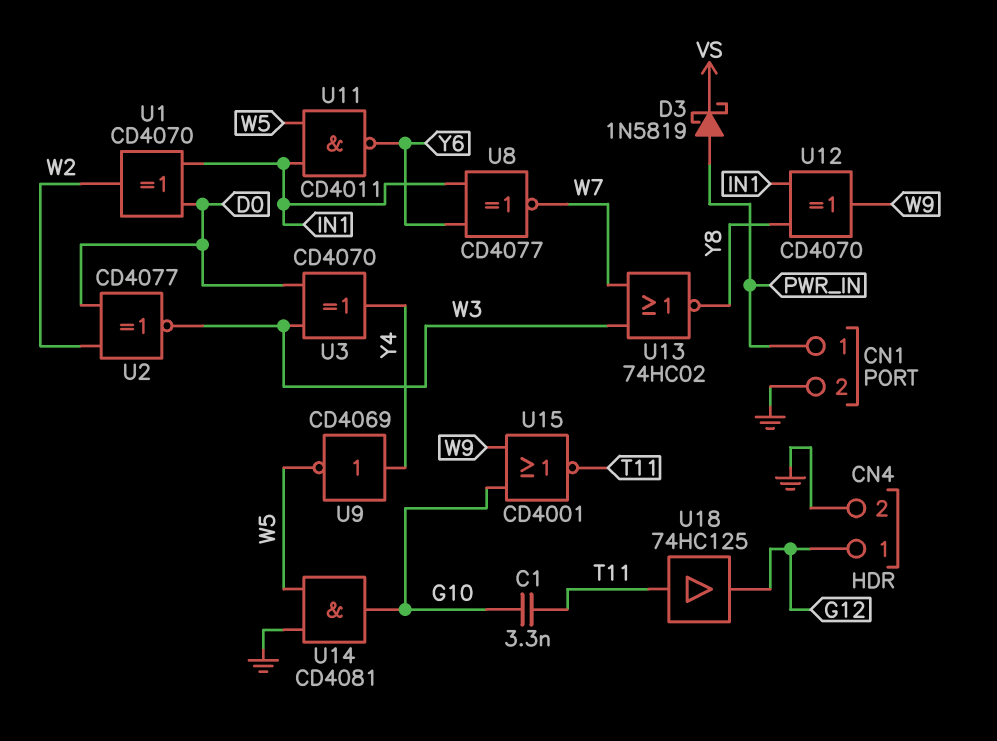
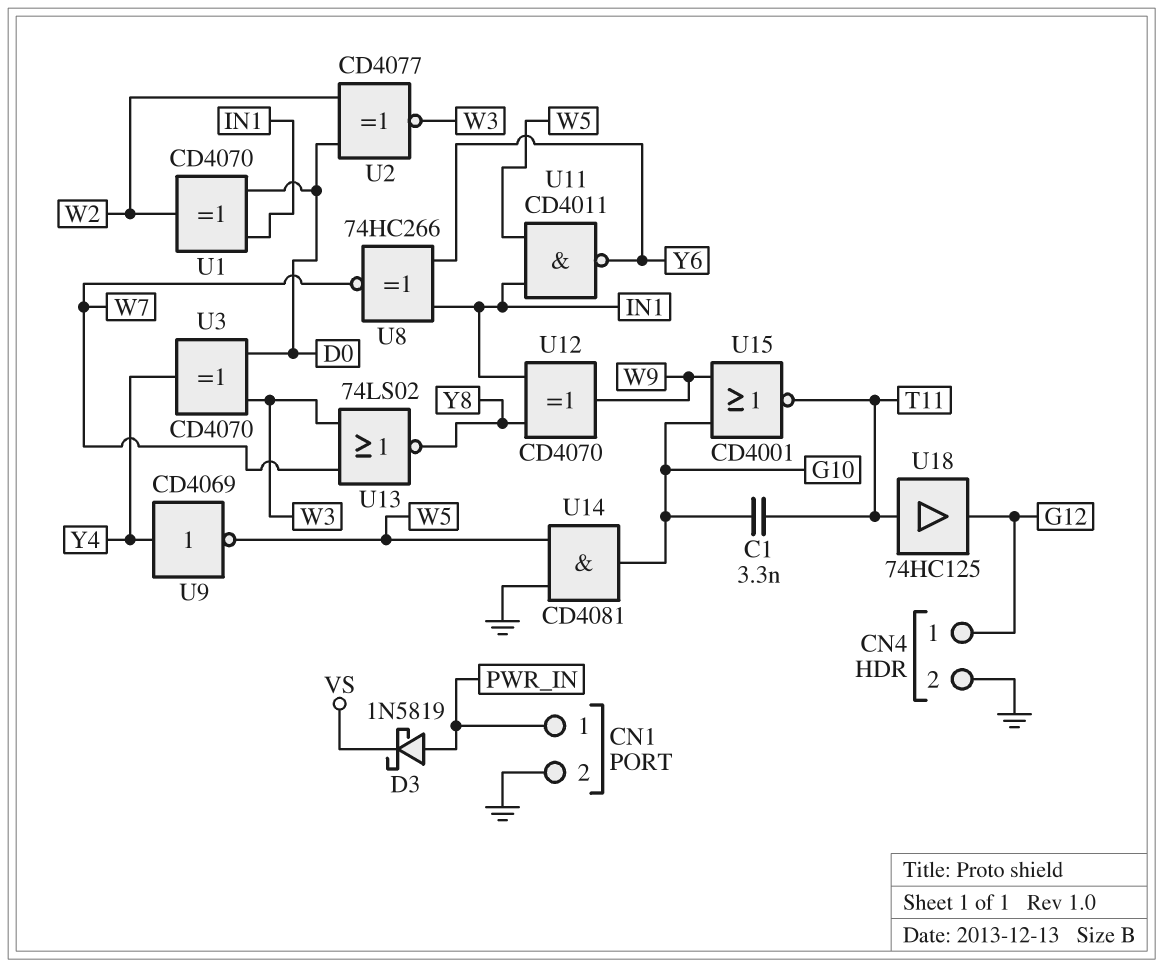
U8: XNOR CD4077 (in IN1, in Y6, out W7) -> XNOR 74HC266 (in IN1, in Y6, out W7)
U13: NOR 74HC02 (in W3, in W7, out Y8) -> NOR 74LS02 (in W3, in W7, out Y8)

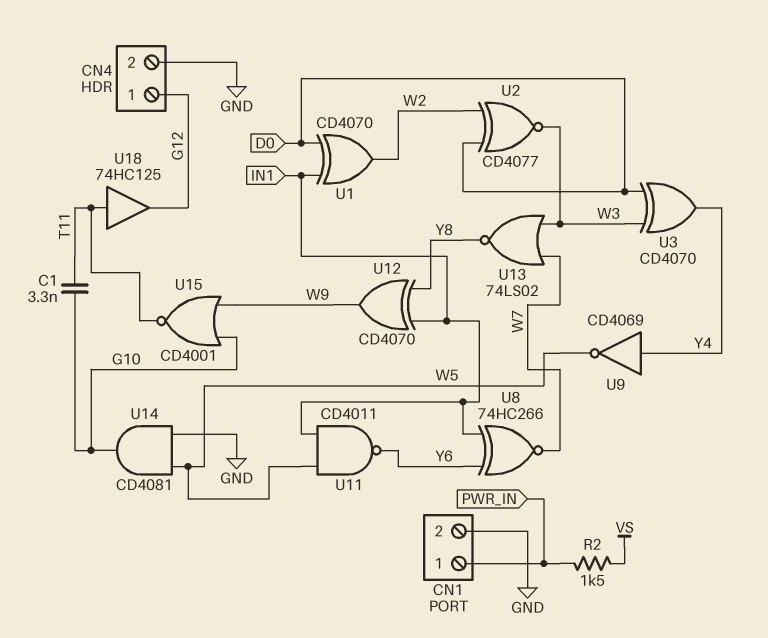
D3: schottky 1N5819 (A PWR_IN, K VS) -> none
R2: none -> 1.5k (PWR_IN, VS)

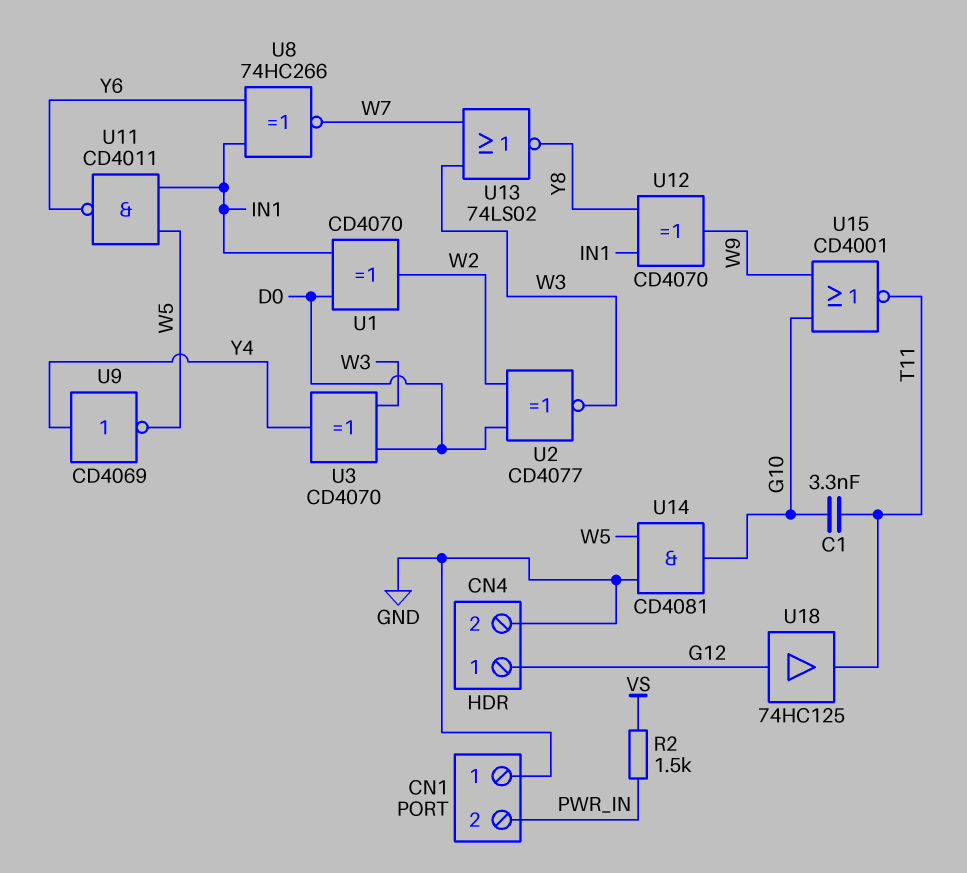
CN1 pin 1: PWR_IN -> GND
CN1 pin 2: GND -> PWR_IN
U18: buffer 74HC125 (in T11, out G12) -> buffer 74HC125 (in G12, out T11)

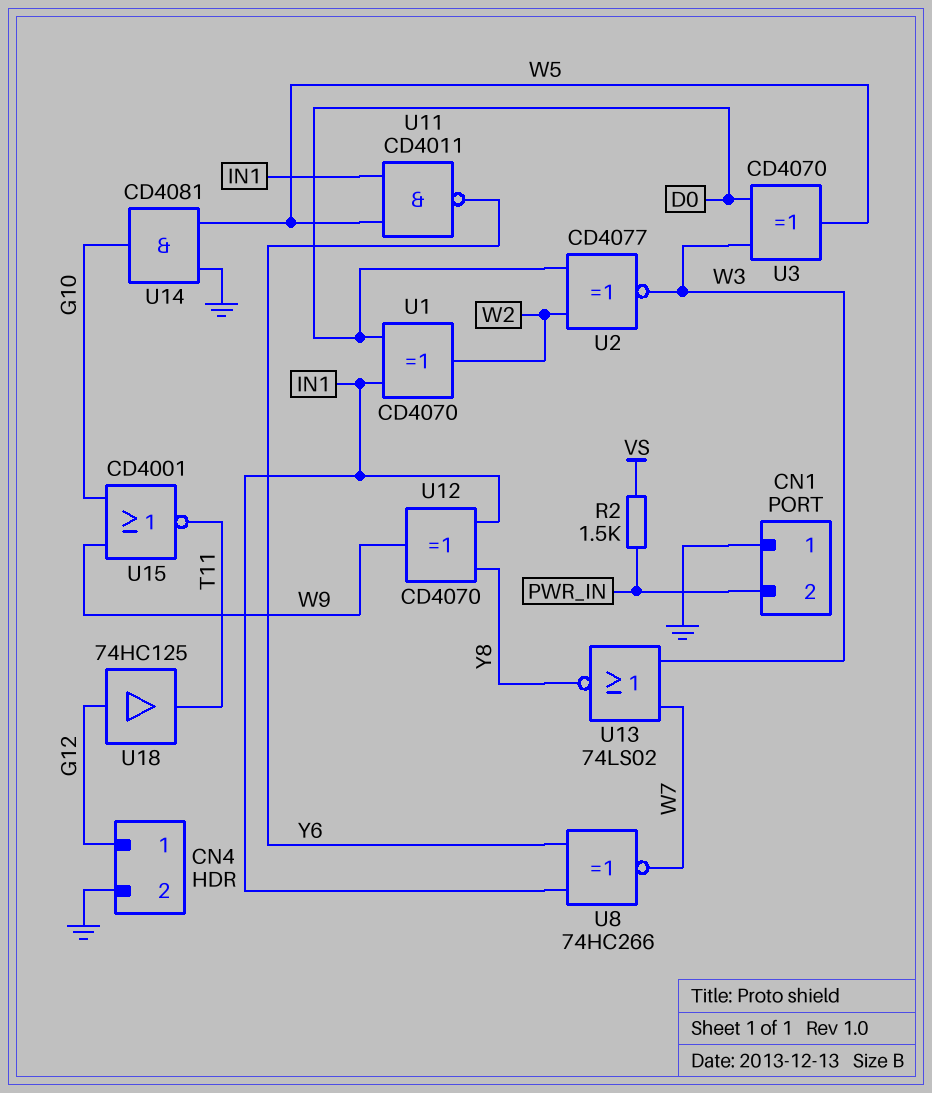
C1: 3.3nF (G10, T11) -> none
U3: XOR CD4070 (in D0, in W3, out Y4) -> XOR CD4070 (in D0, in W3, out W5)
U9: NOT CD4069 (in Y4, out W5) -> none

